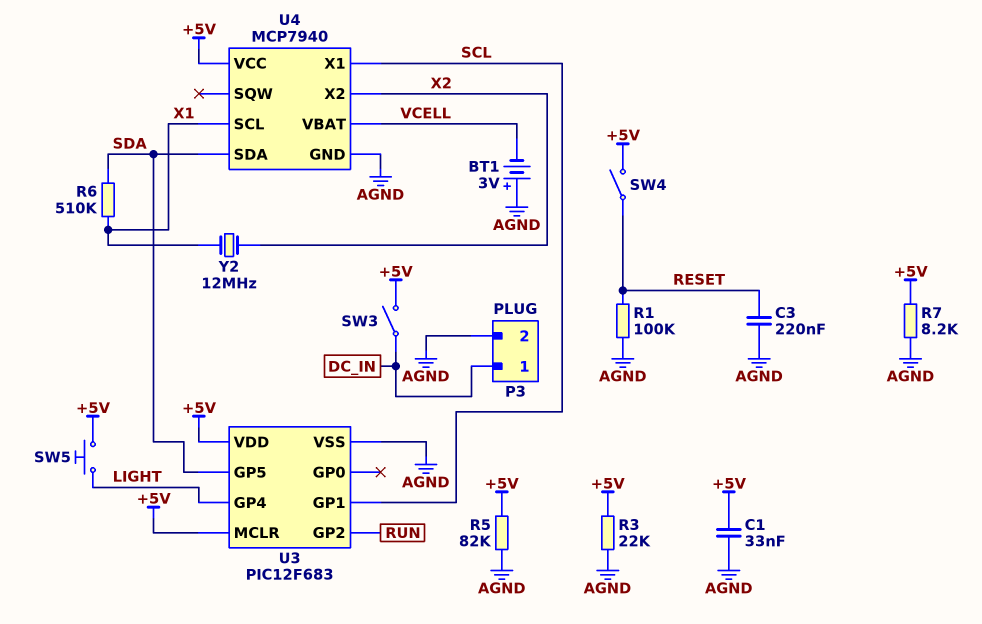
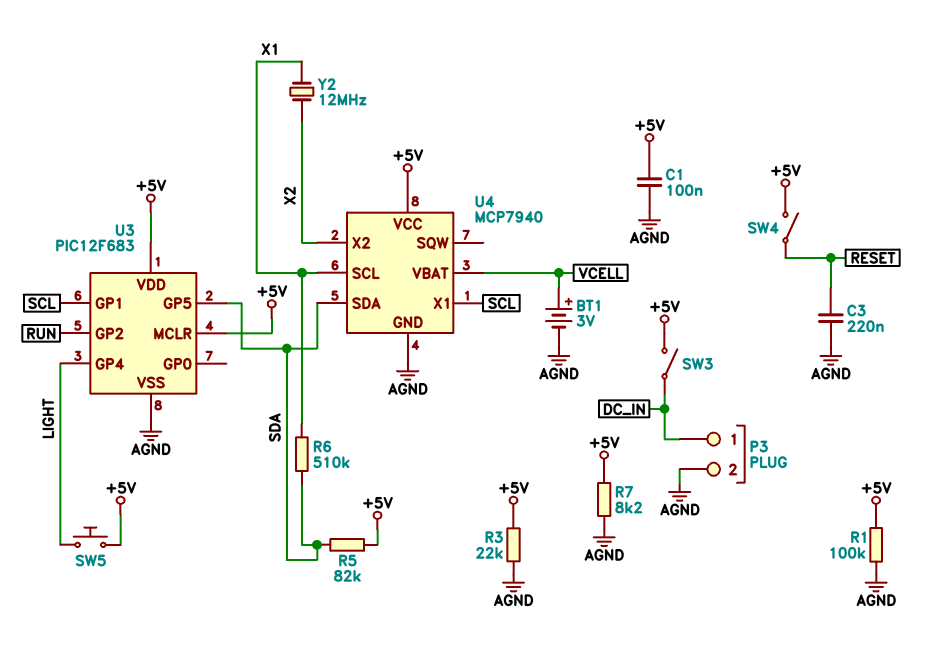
BT1: 3V (plus AGND, minus VCELL) -> 3V (plus VCELL, minus AGND)
C1: 33nF (+5V, AGND) -> 100nF (+5V, AGND)
R1: 100k (AGND, RESET) -> 100k (+5V, AGND)
R5: 82k (+5V, AGND) -> 82k (+5V, SDA)

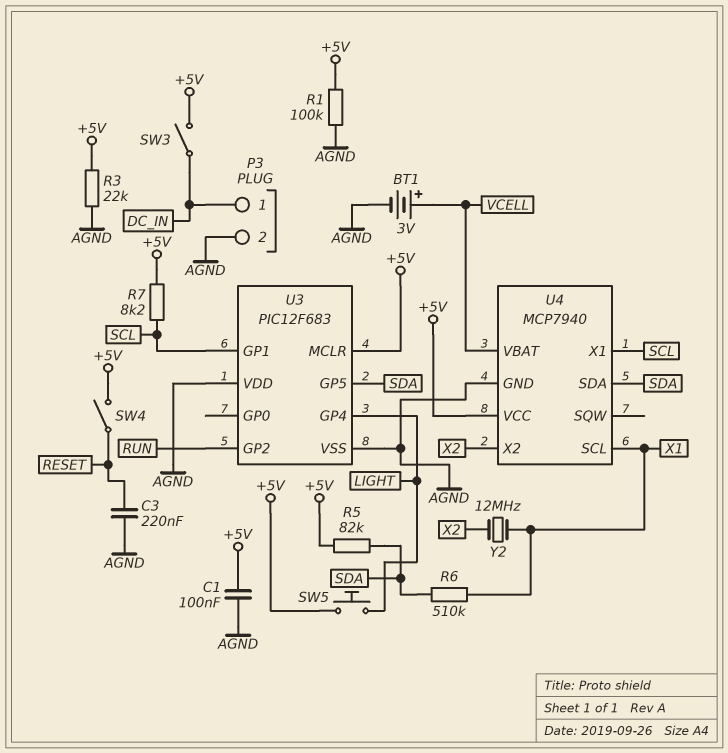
R7: 8.2k (+5V, AGND) -> 8.2k (+5V, SCL)
U3 pin VDD: +5V -> AGND

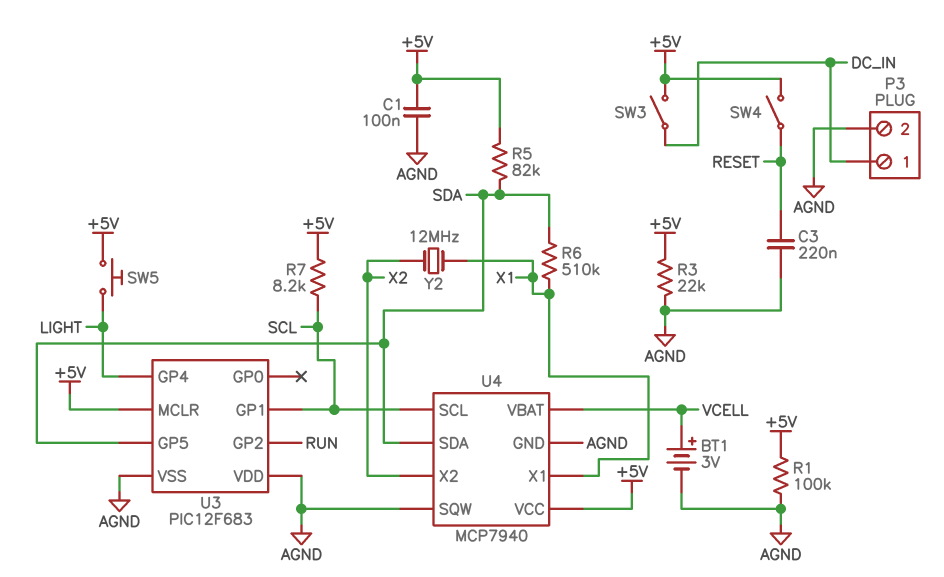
U4 pin SCL: X1 -> SCL
U4 pin SQW: none -> AGND
U4 pin X1: SCL -> X1

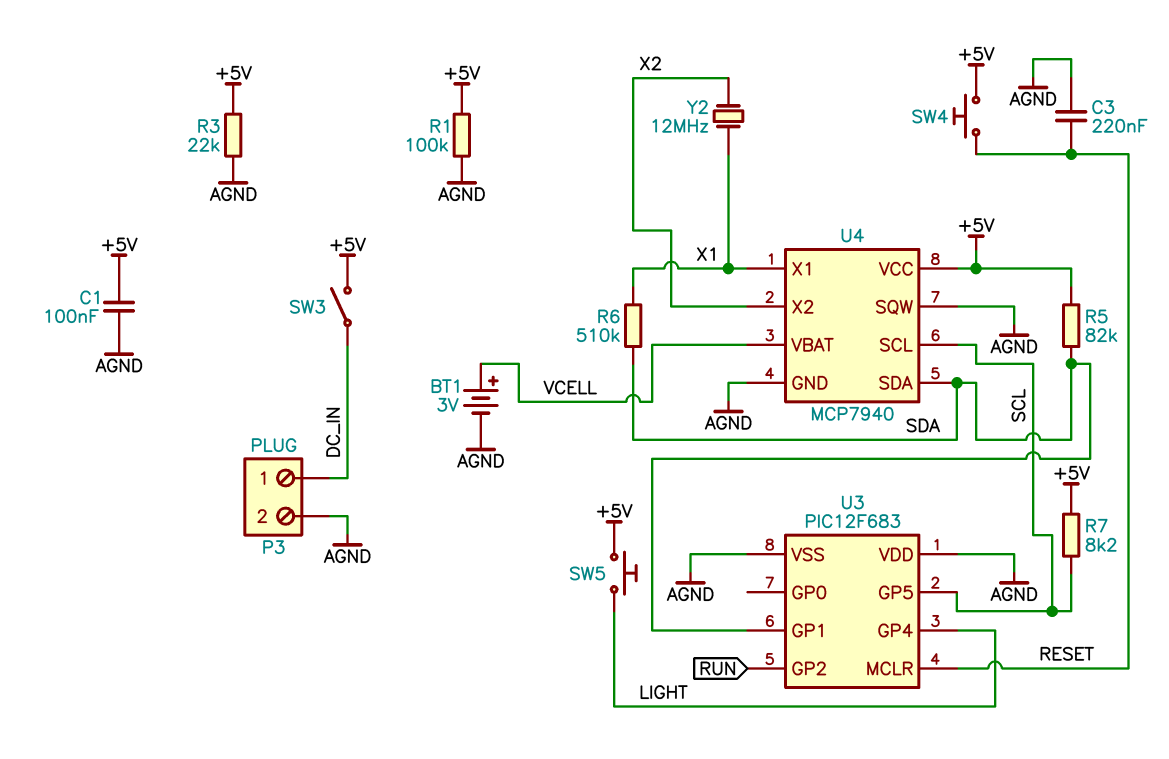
SW4: switch (+5V, RESET) -> button (+5V, RESET)
U3 pin GP1: SCL -> SDA
U3 pin GP5: SDA -> SCL
U3 pin MCLR: +5V -> RESET

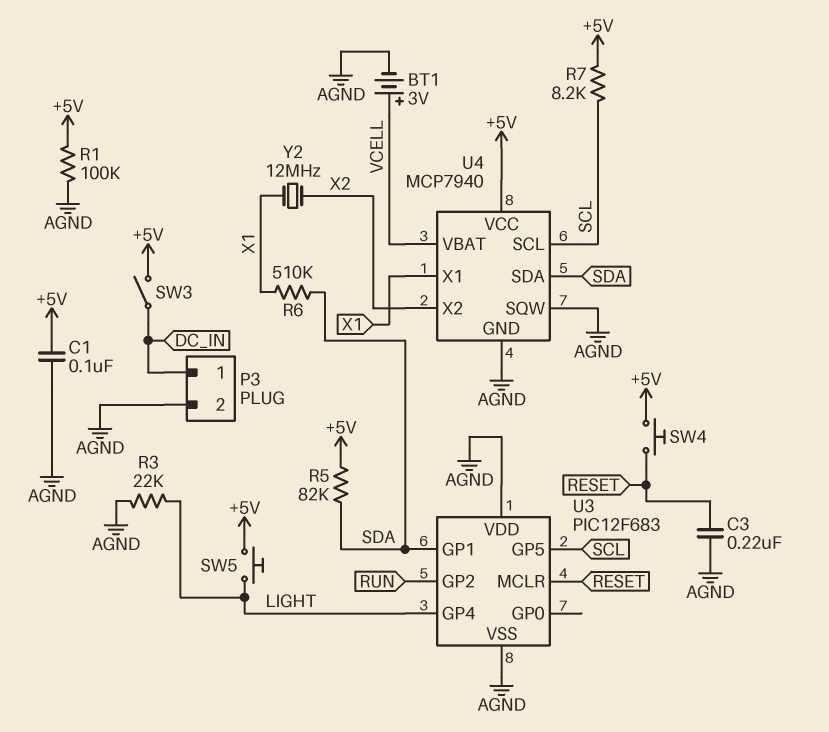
R3: 22k (+5V, AGND) -> 22k (AGND, LIGHT)

